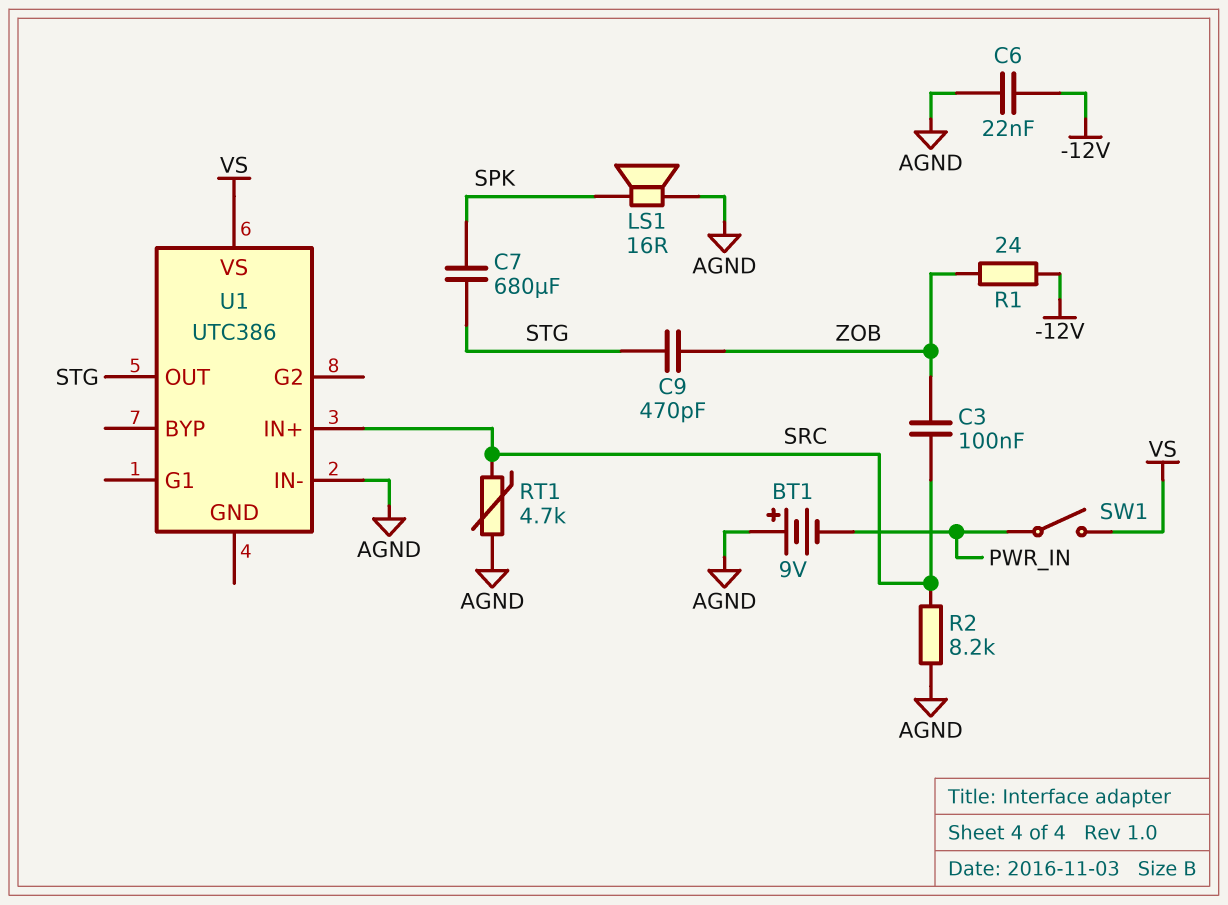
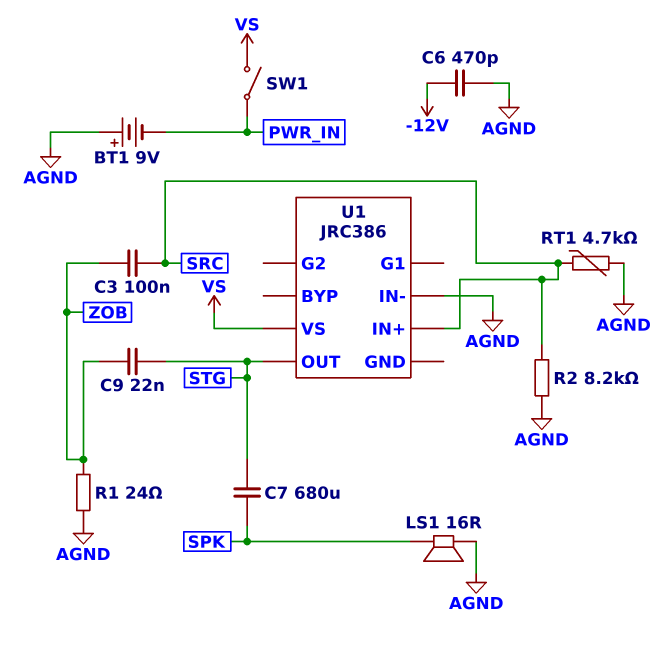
C6: 22nF (-12V, AGND) -> 470pF (-12V, AGND)
C9: 470pF (STG, ZOB) -> 22nF (STG, ZOB)
R1: 24 (-12V, ZOB) -> 24 (AGND, ZOB)
U1: UTC386 -> JRC386

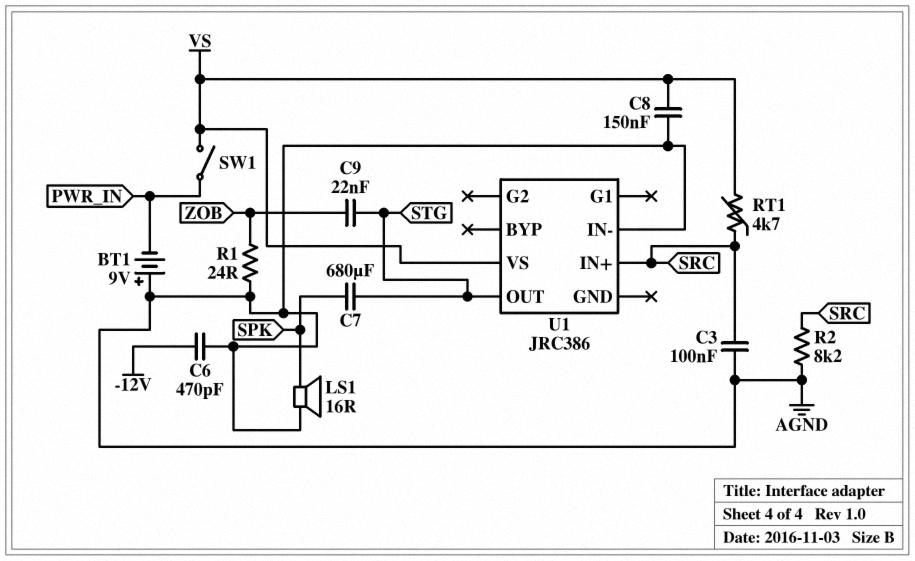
C3: 100nF (SRC, ZOB) -> 100nF (AGND, SRC)
C8: none -> 150nF (AGND, VS)
RT1: 4.7k (AGND, SRC) -> 4.7k (SRC, VS)

